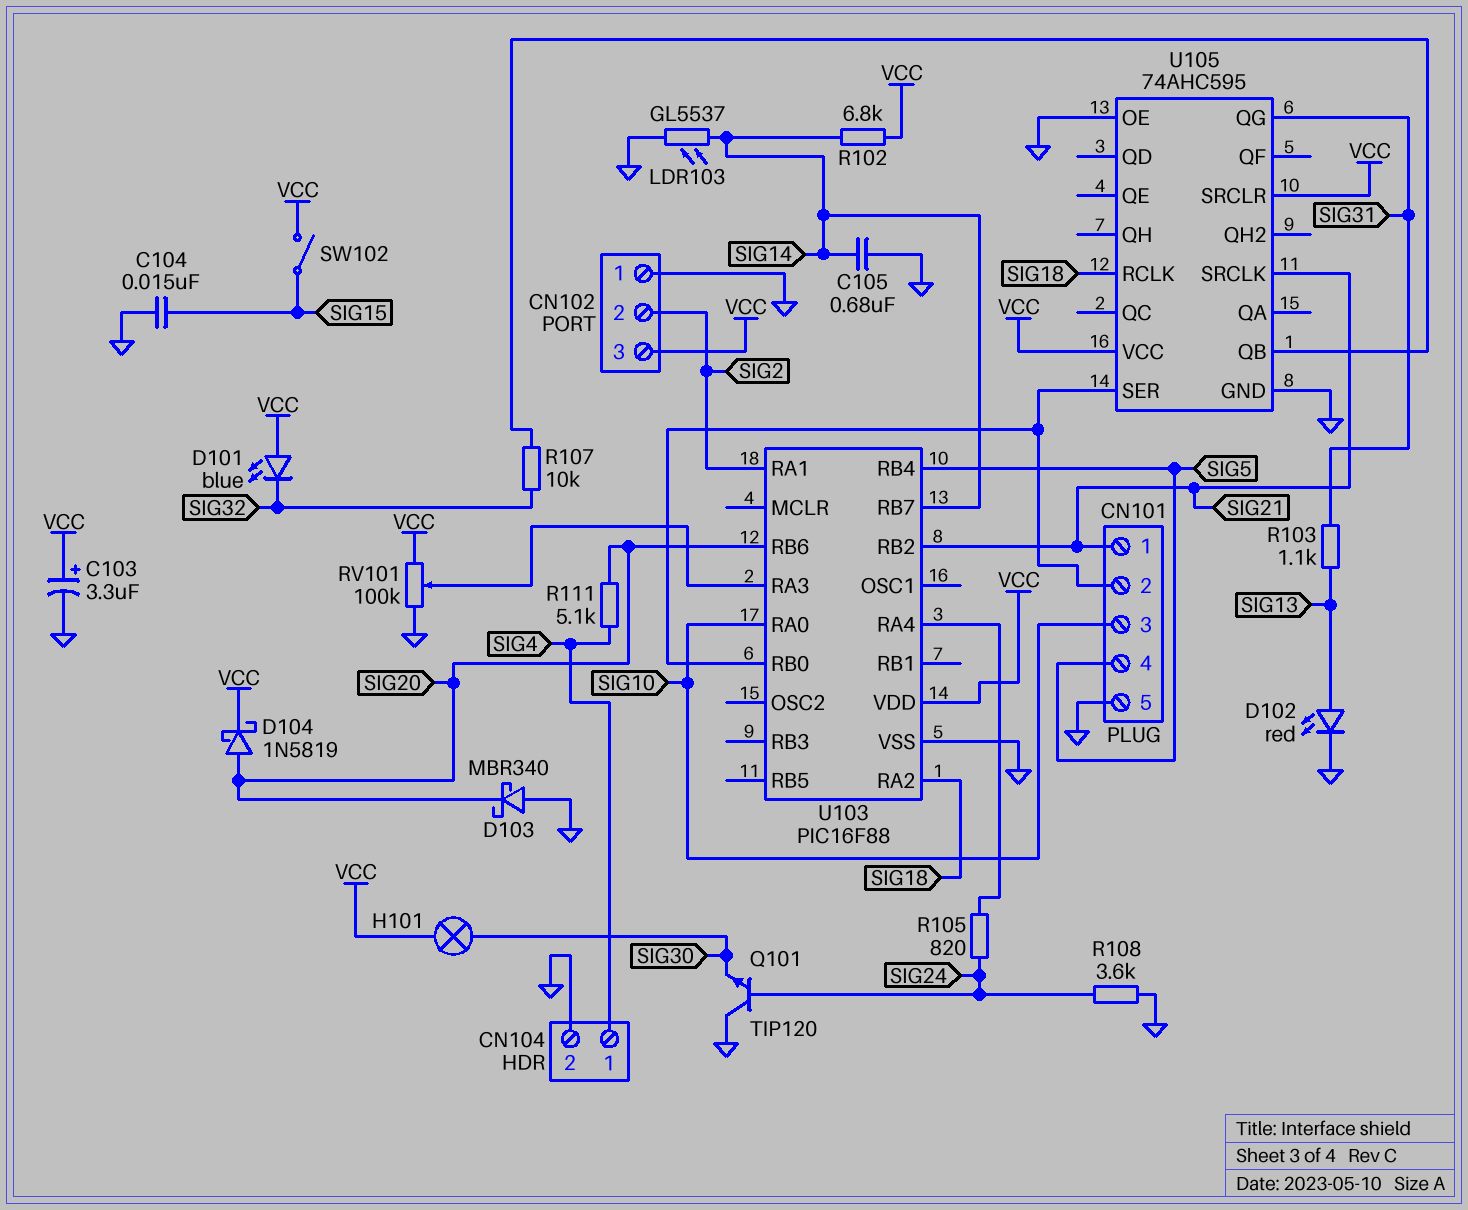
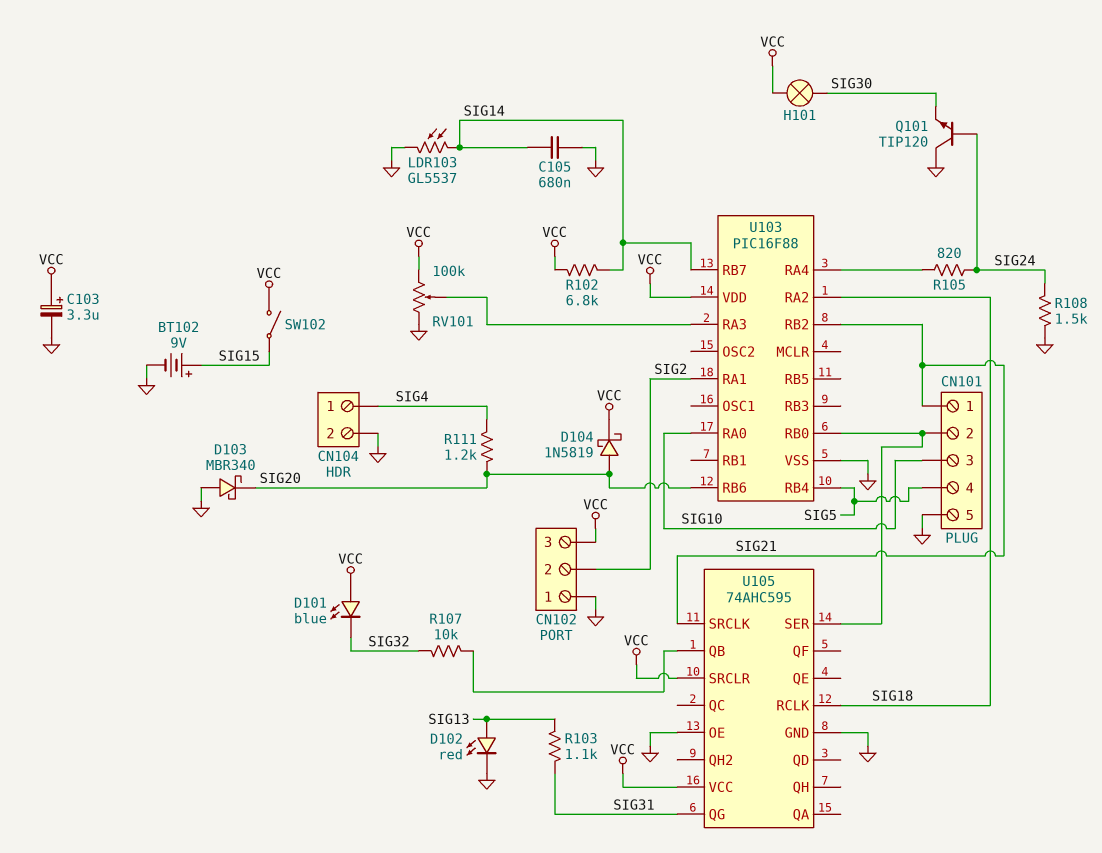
BT102: none -> 9V (plus SIG15, minus GND)
C104: 15nF (GND, SIG15) -> none
R108: 3.6k (GND, SIG24) -> 1.5k (GND, SIG24)
R111: 5.1k (SIG4, SIG20) -> 1.2k (SIG4, SIG20)

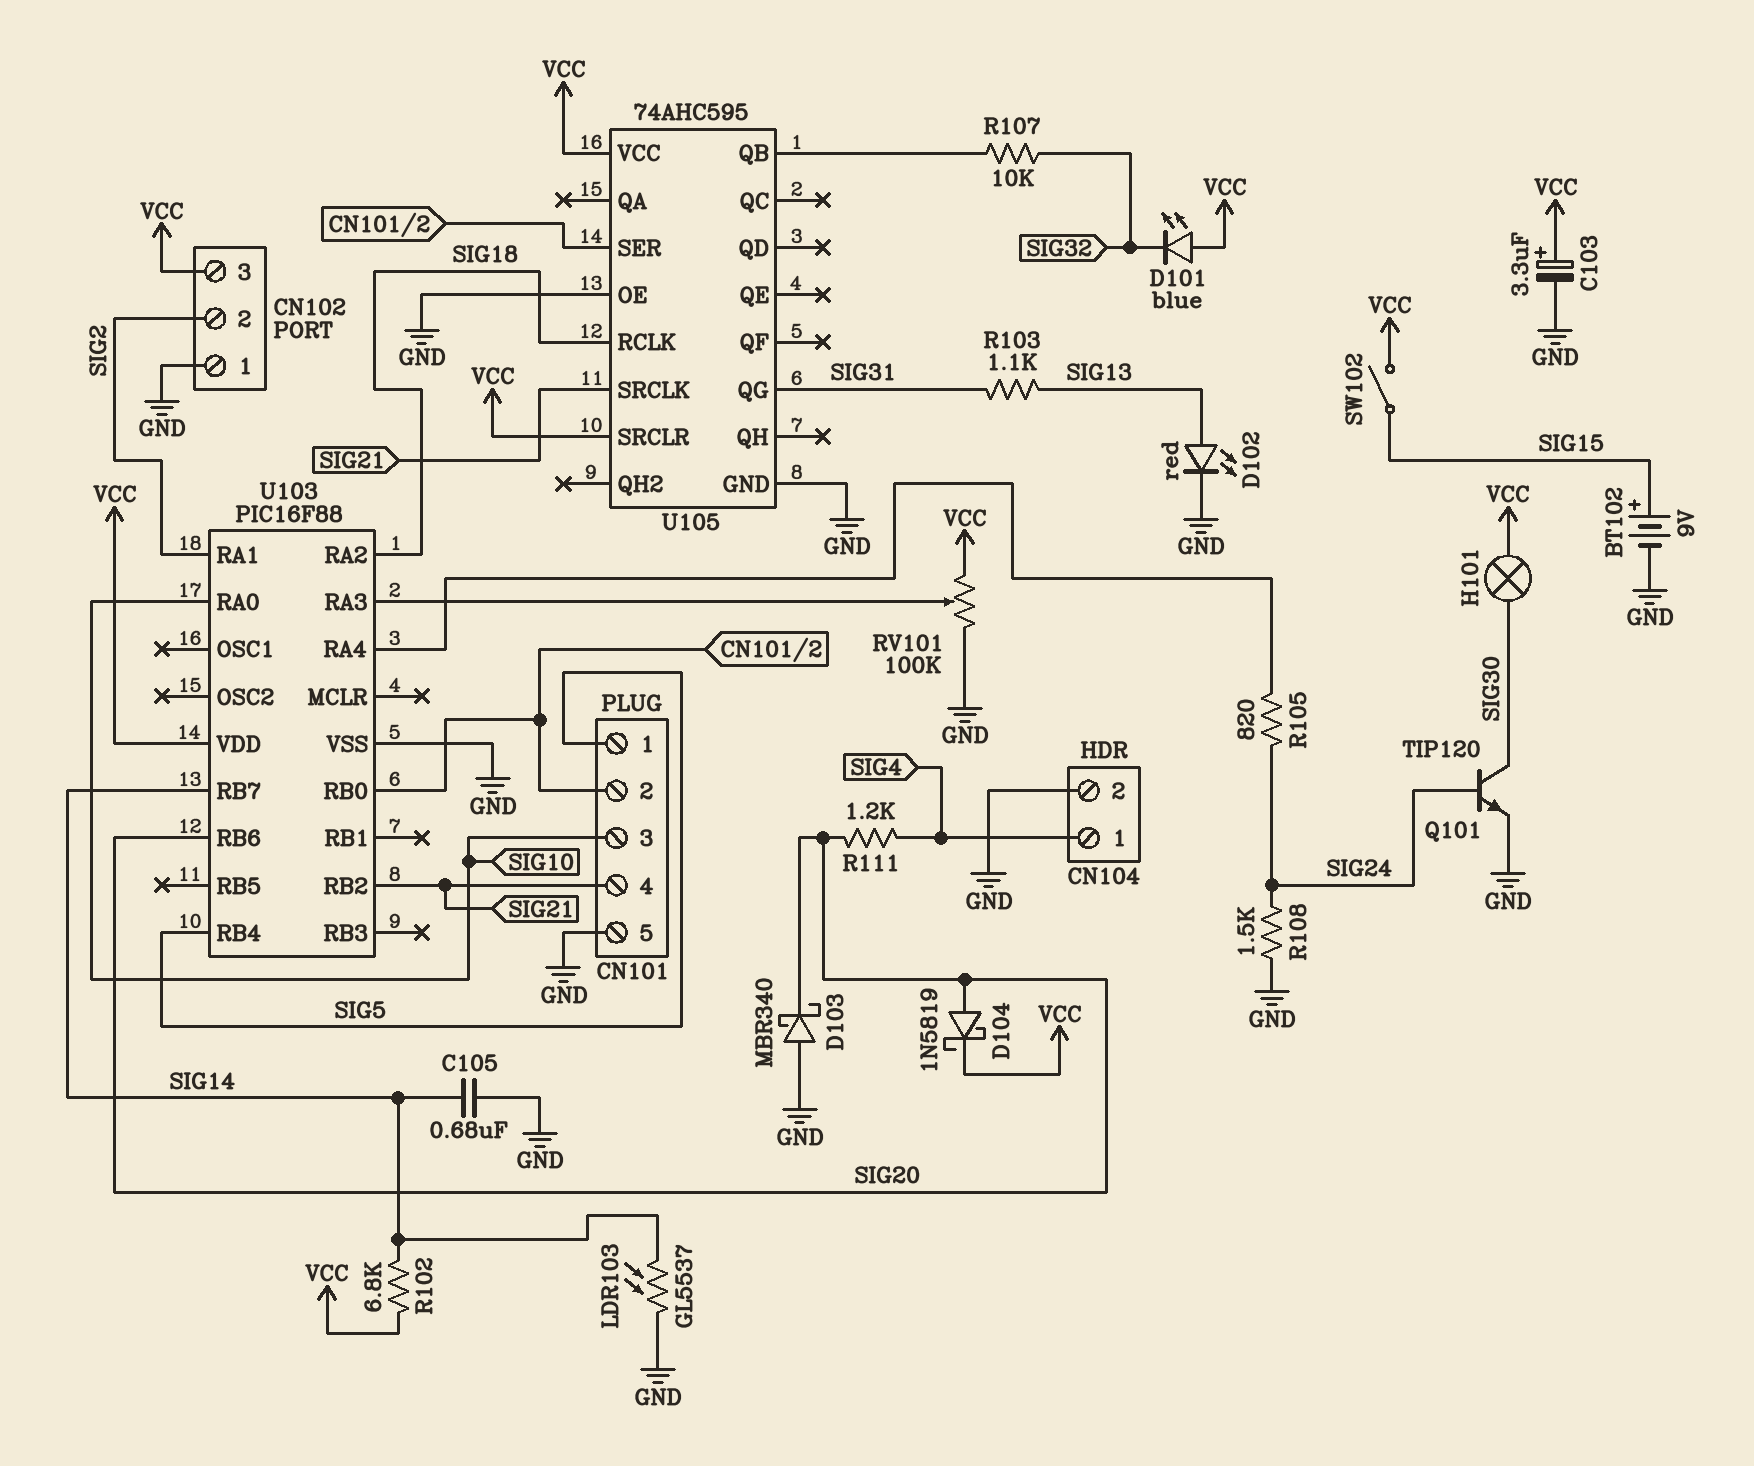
CN101 pin 1: SIG21 -> SIG5
CN101 pin 4: SIG5 -> SIG21
Q101: NPN TIP120 (B SIG24, C GND, E SIG30) -> NPN TIP120 (B SIG24, C SIG30, E GND)

